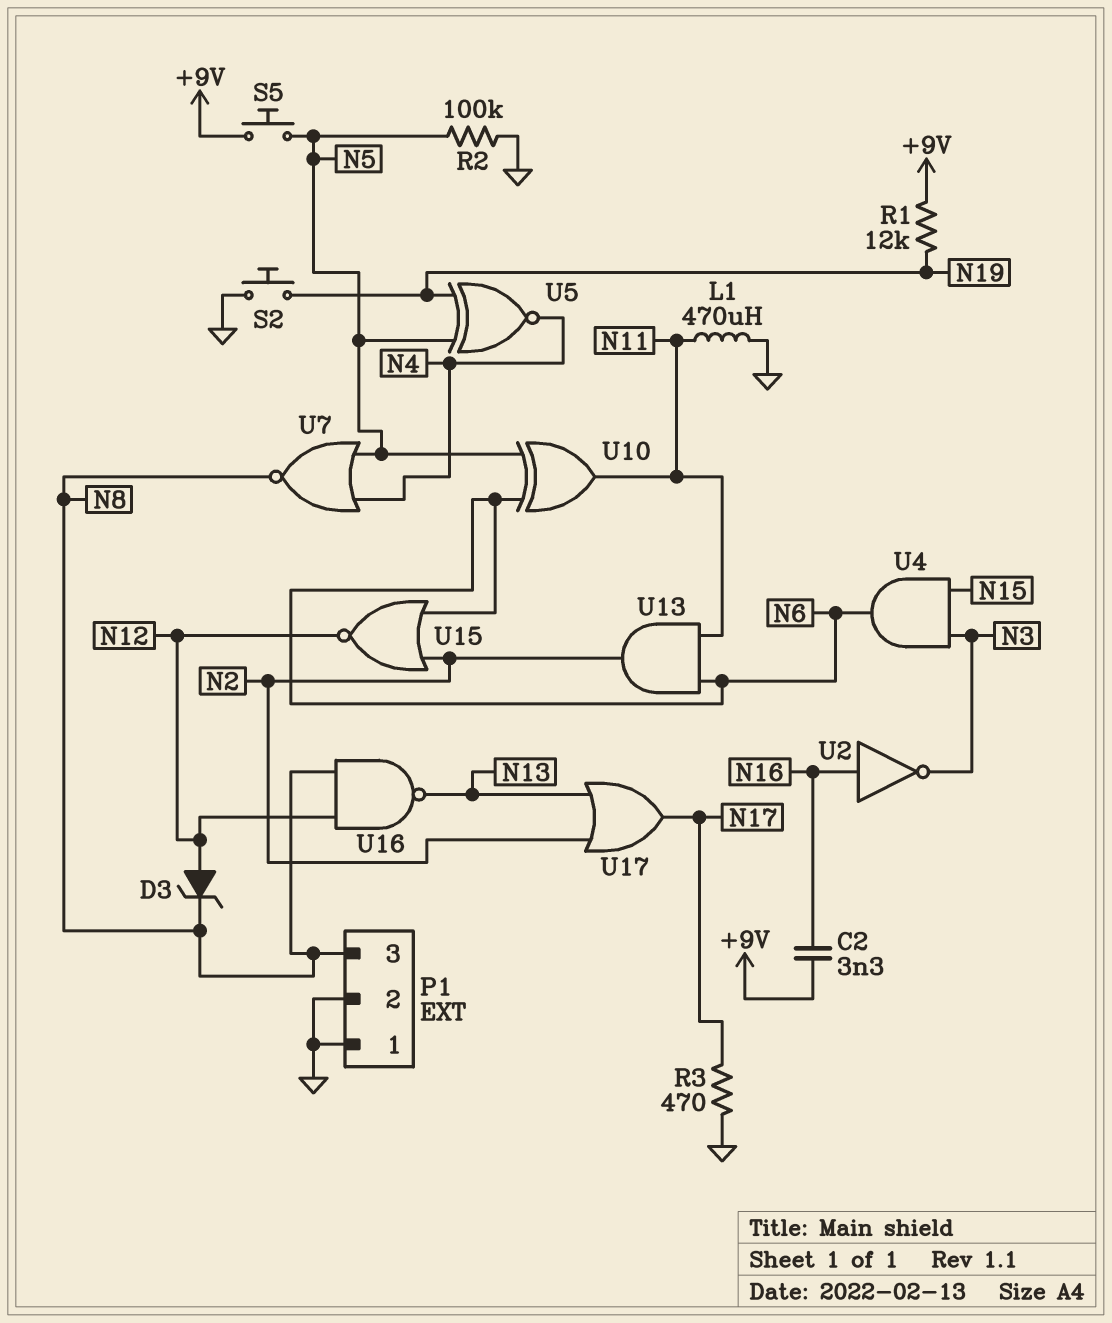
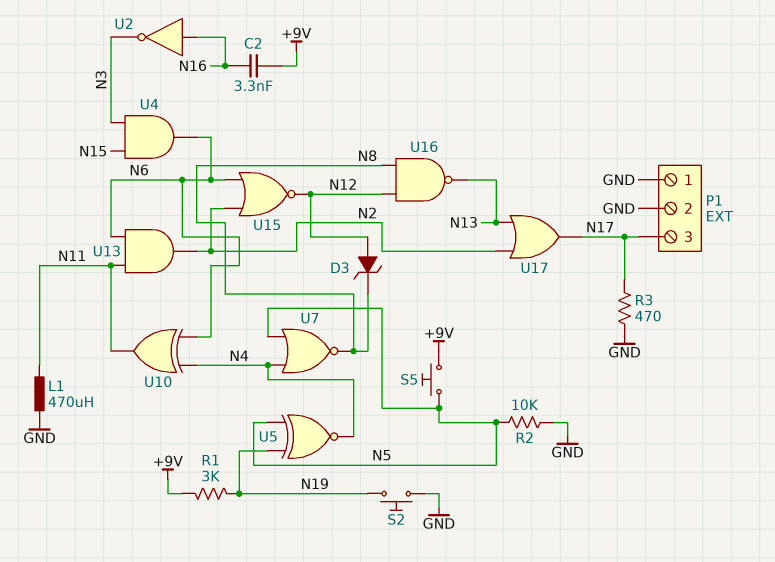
P1 pin 3: N8 -> N17
R1: 12k (+9V, N19) -> 3k (+9V, N19)
R2: 100k (GND, N5) -> 10k (GND, N5)
U10: XOR (in N5, in N6, out N11) -> XOR (in N4, in N6, out N11)

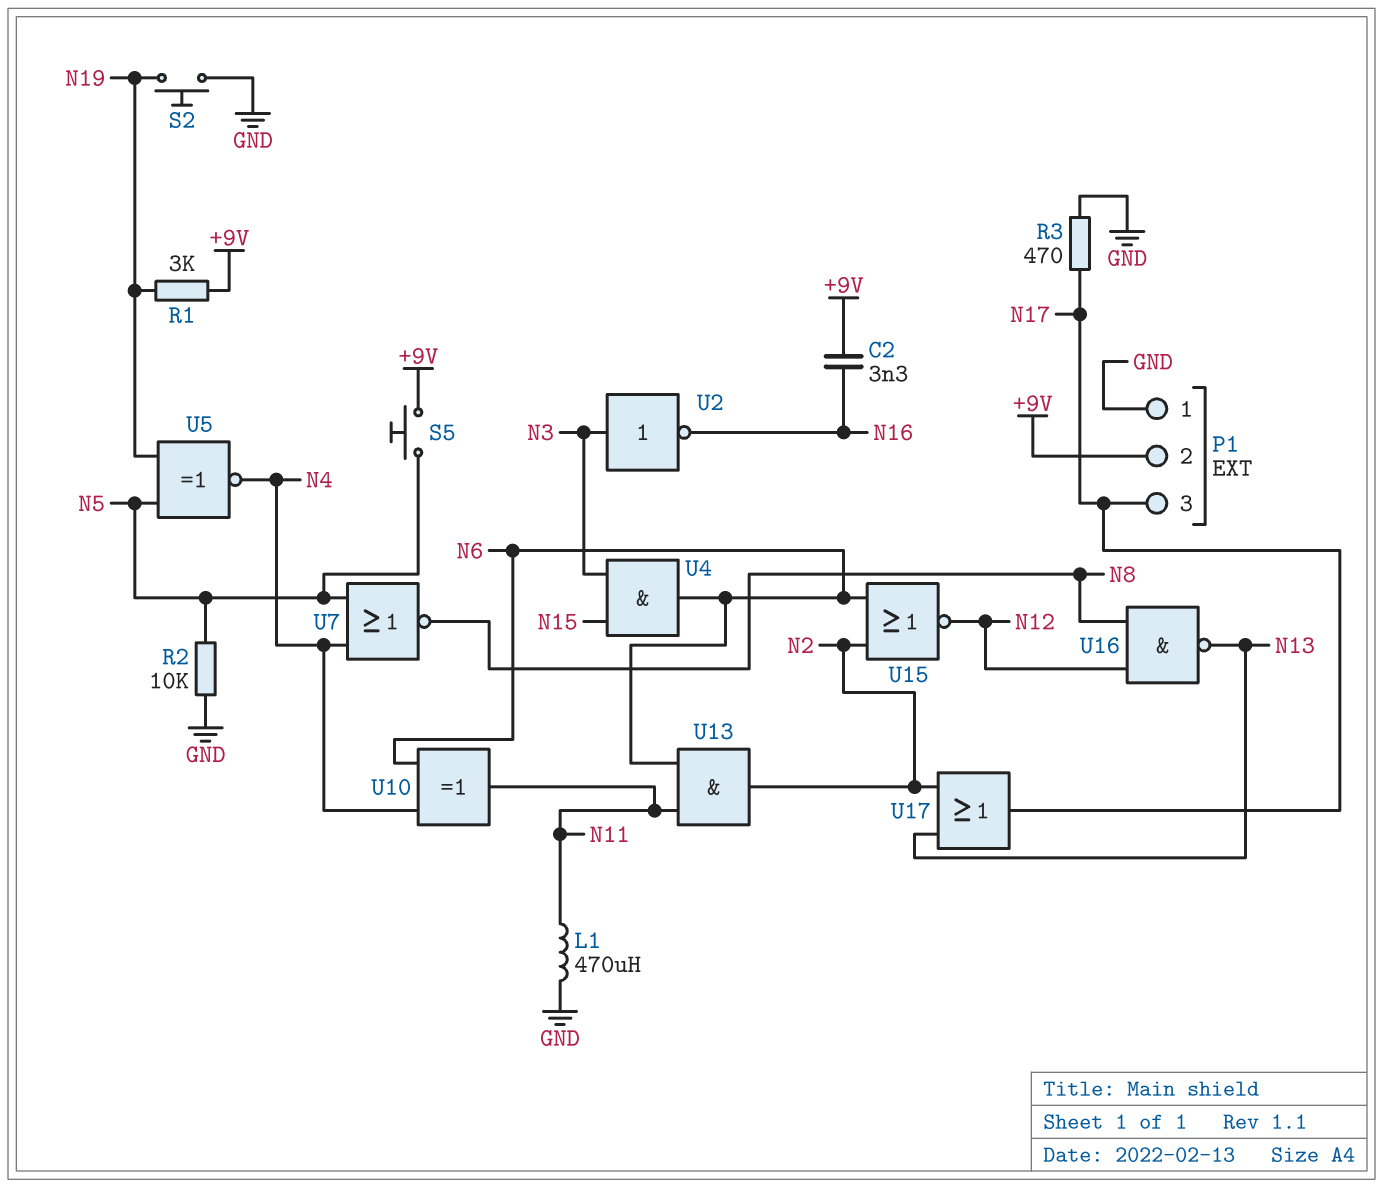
D3: zener (A N12, K N8) -> none
P1 pin 2: GND -> +9V
U2: NOT (in N16, out N3) -> NOT (in N3, out N16)

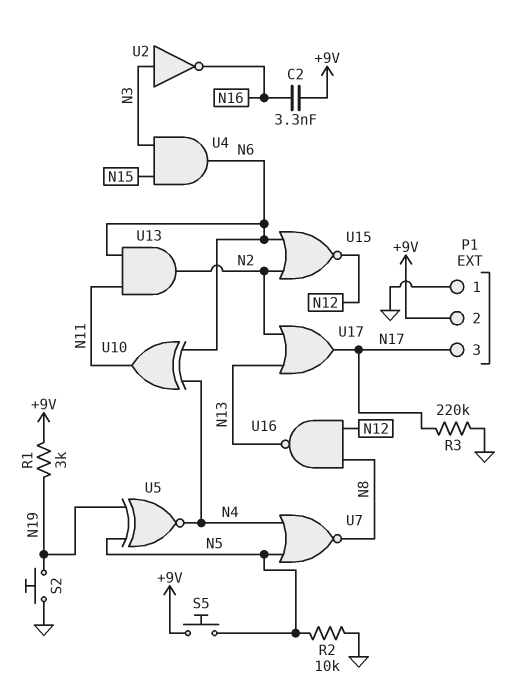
L1: 470uH (GND, N11) -> none
R3: 470 (GND, N17) -> 220k (GND, N17)

